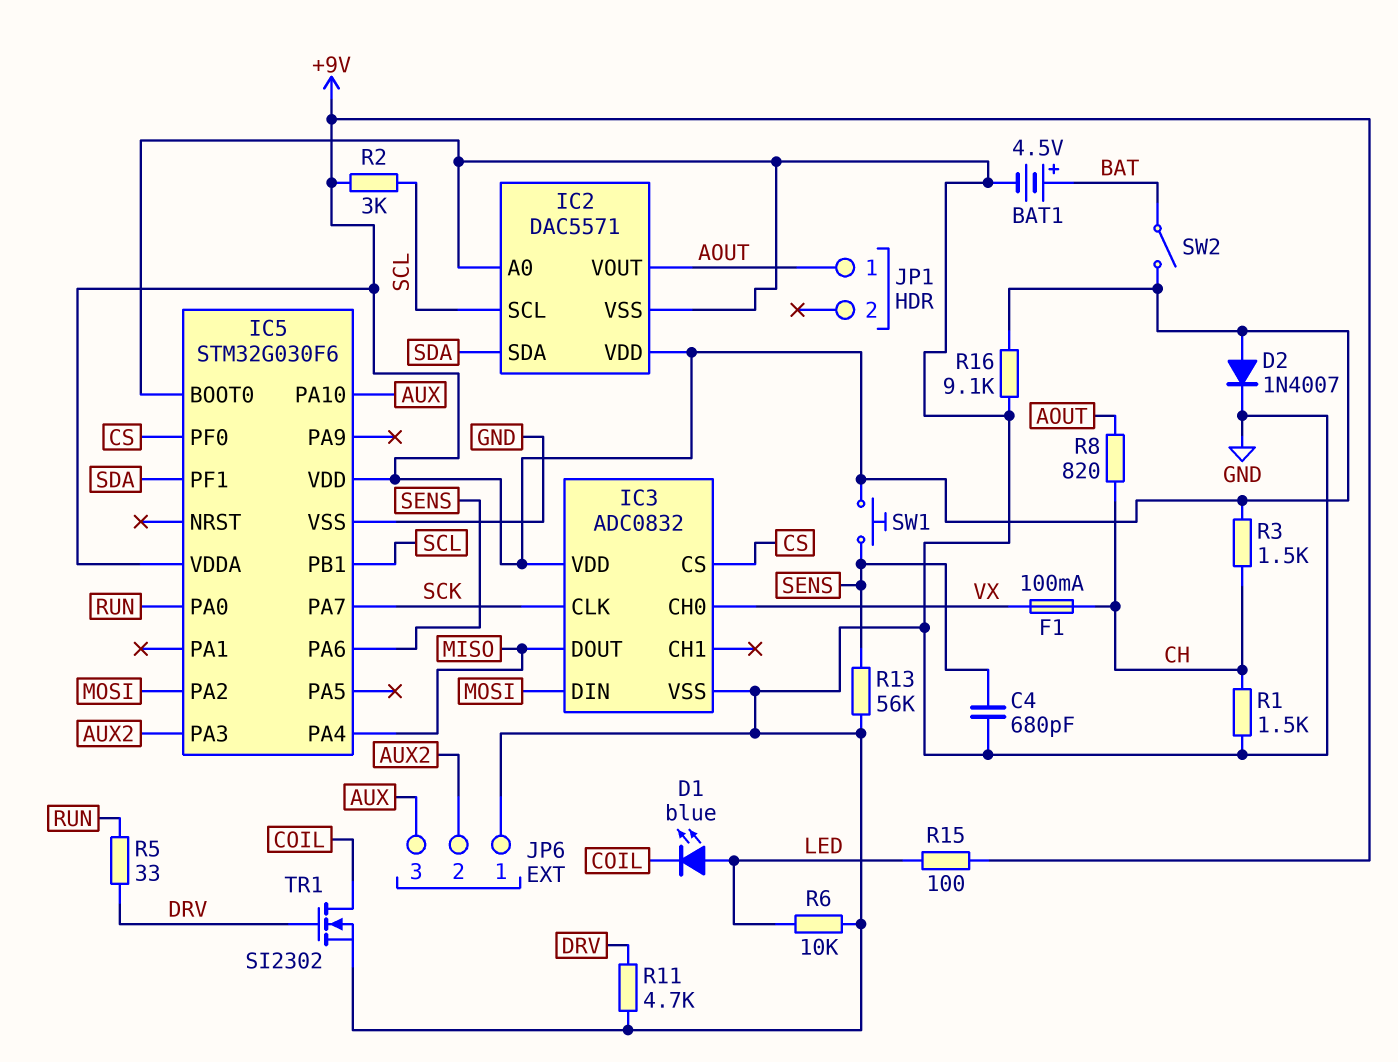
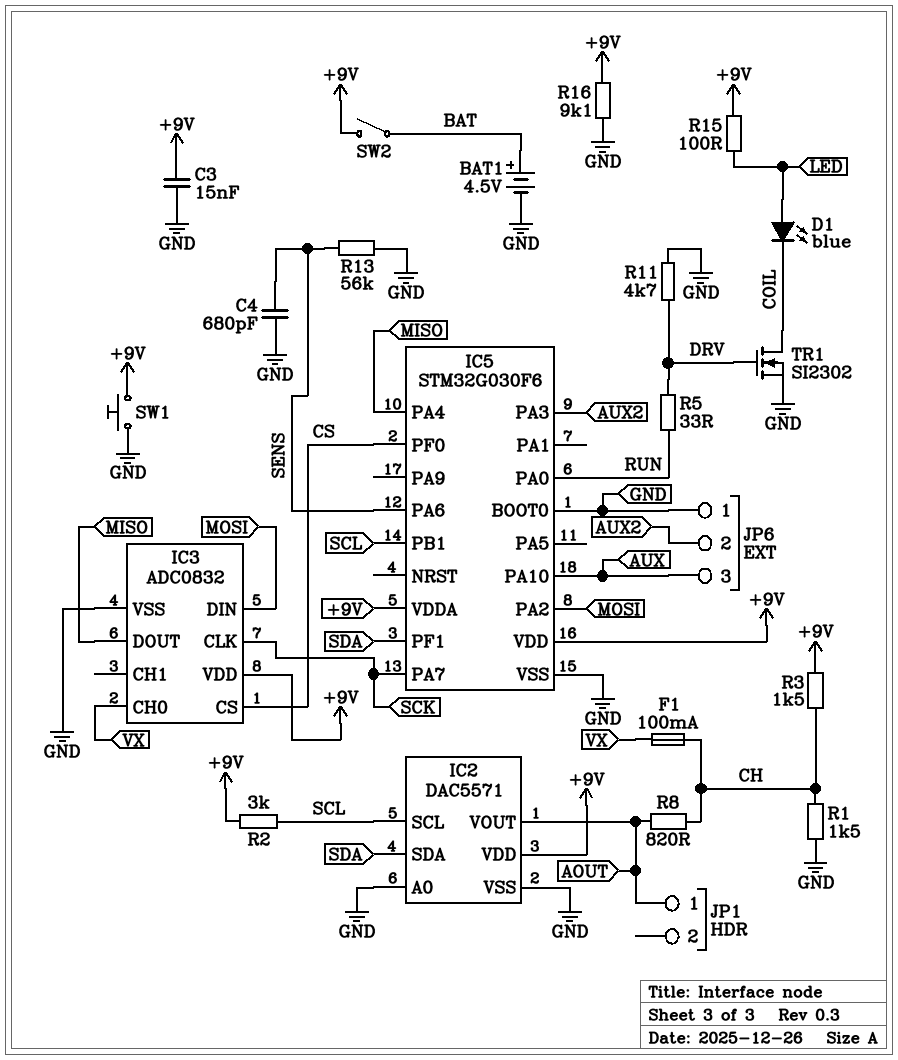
C3: none -> 15nF (+9V, GND)
D2: diode 1N4007 (A +9V, K GND) -> none
R6: 10k (GND, LED) -> none
SW1: button (+9V, SENS) -> button (+9V, GND)

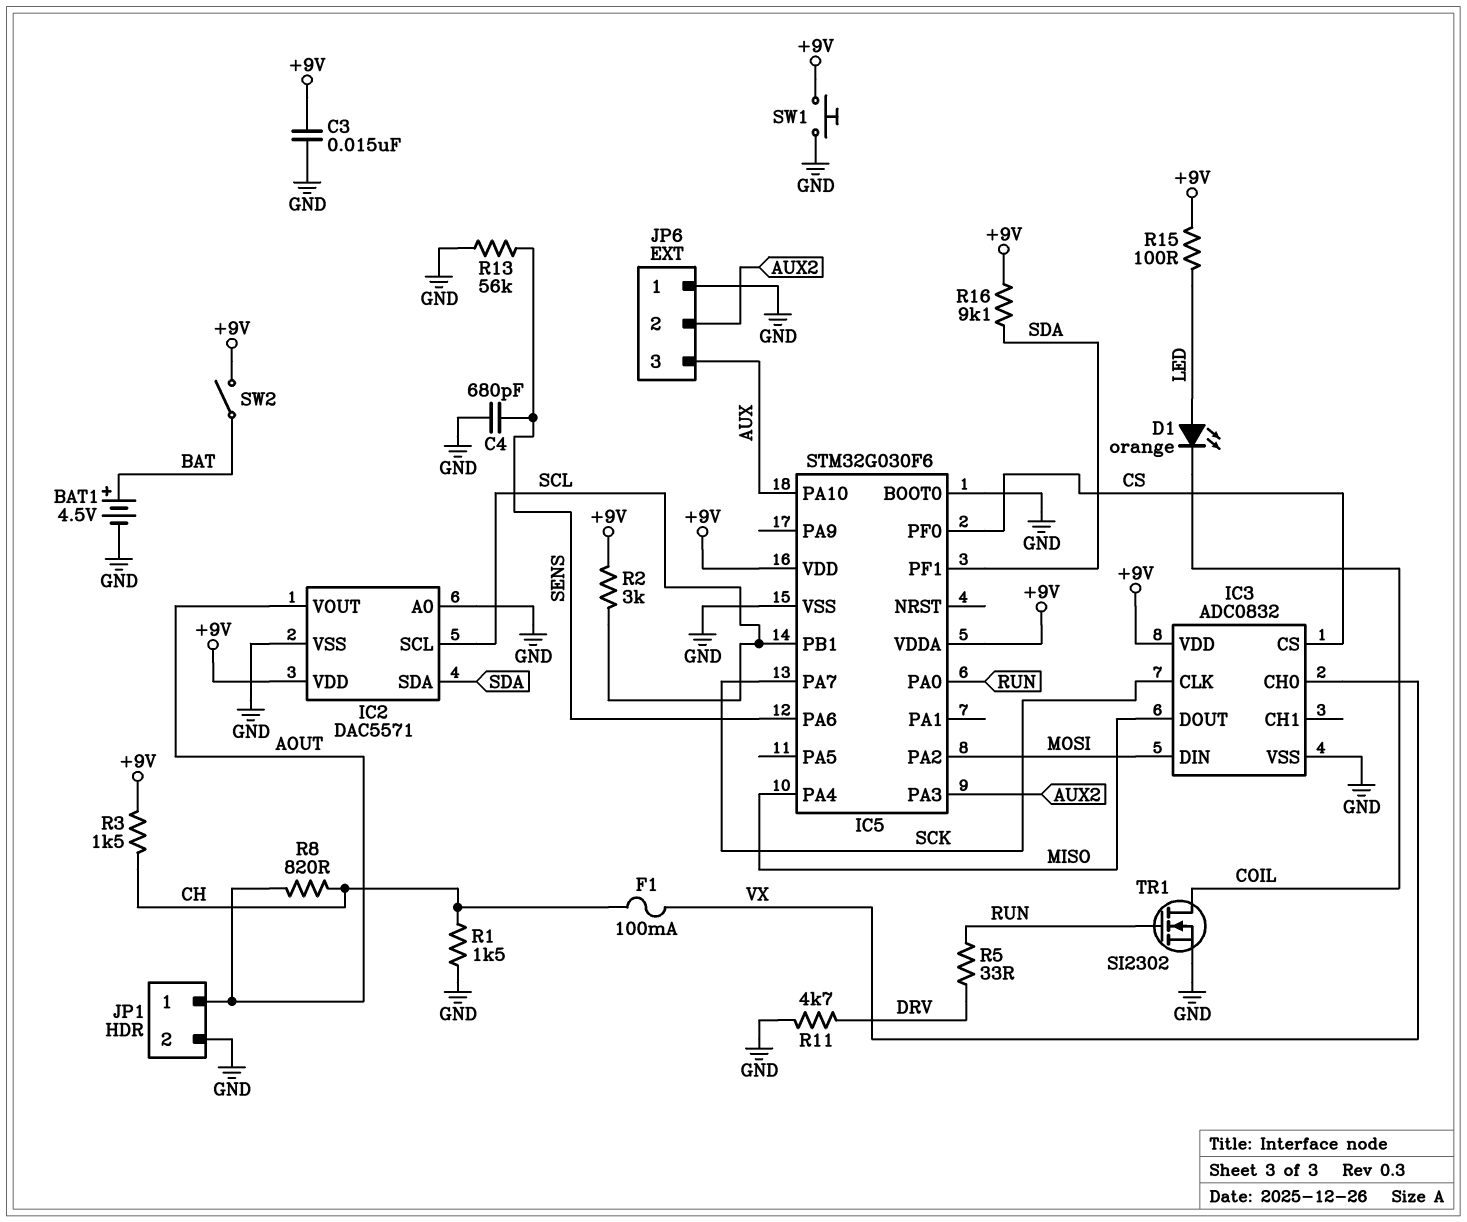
D1: LED blue (A LED, K COIL) -> LED orange (A LED, K COIL)
JP1 pin 2: none -> GND
R16: 9.1k (+9V, GND) -> 9.1k (+9V, SDA)
TR1: NMOS SI2302 (G DRV, D COIL, S GND) -> NMOS SI2302 (G RUN, D COIL, S GND)

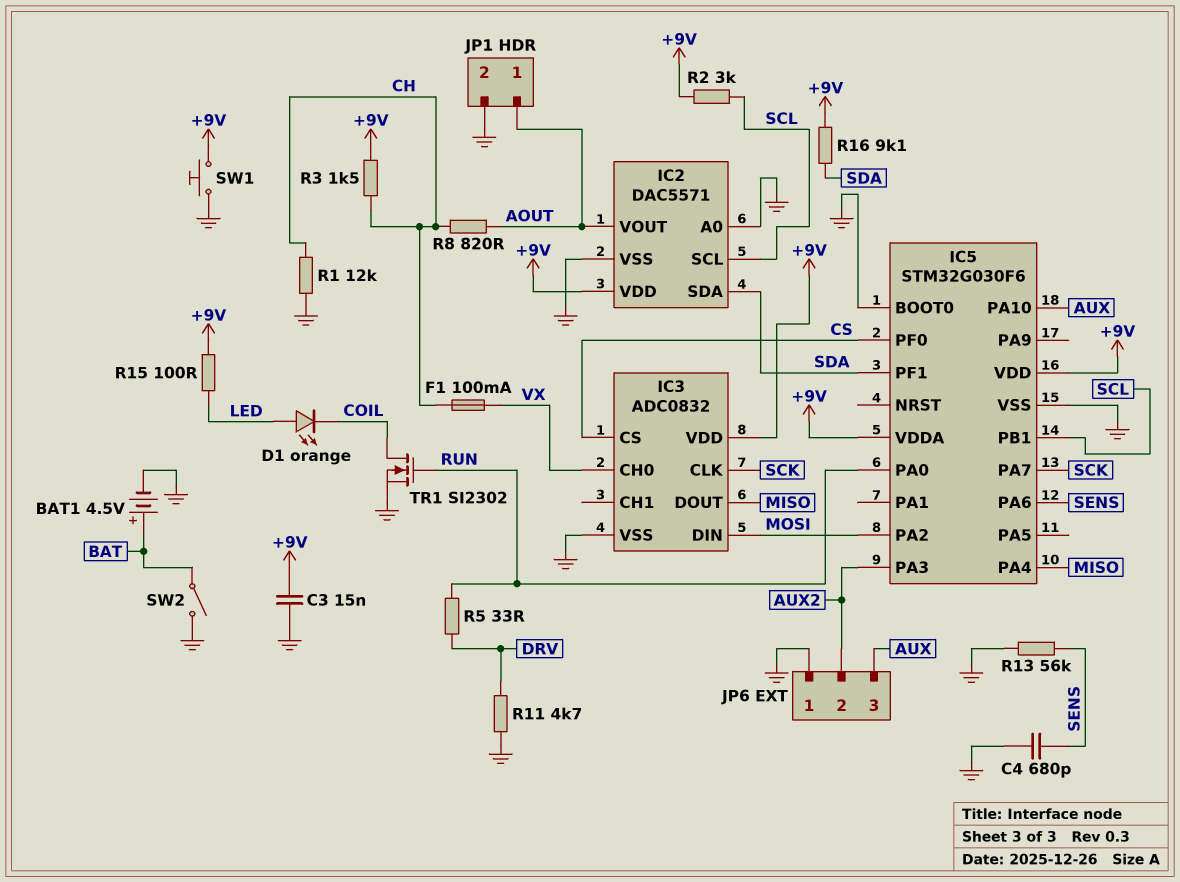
R1: 1.5k (CH, GND) -> 12k (CH, GND)
SW2: switch (+9V, BAT) -> switch (BAT, GND)

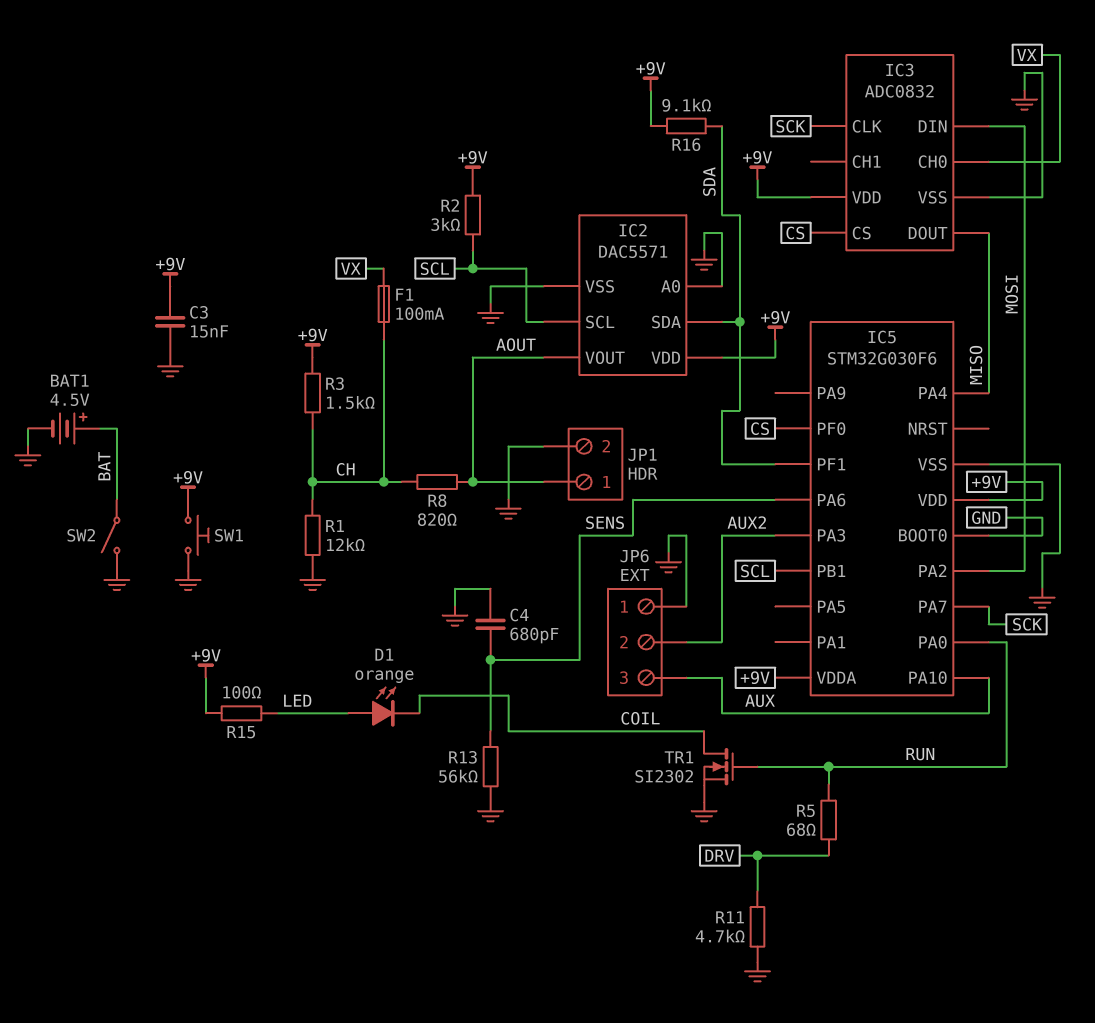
R5: 33 (DRV, RUN) -> 68 (DRV, RUN)

